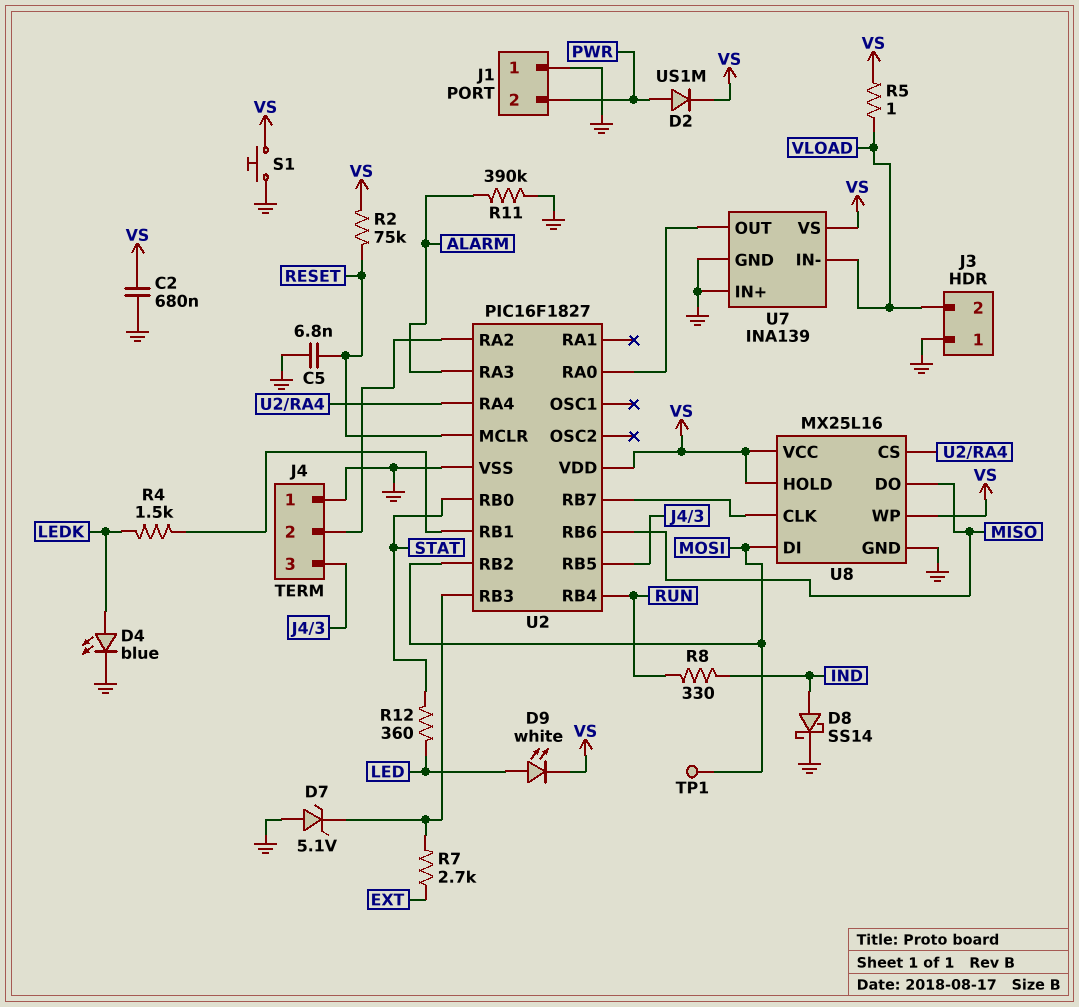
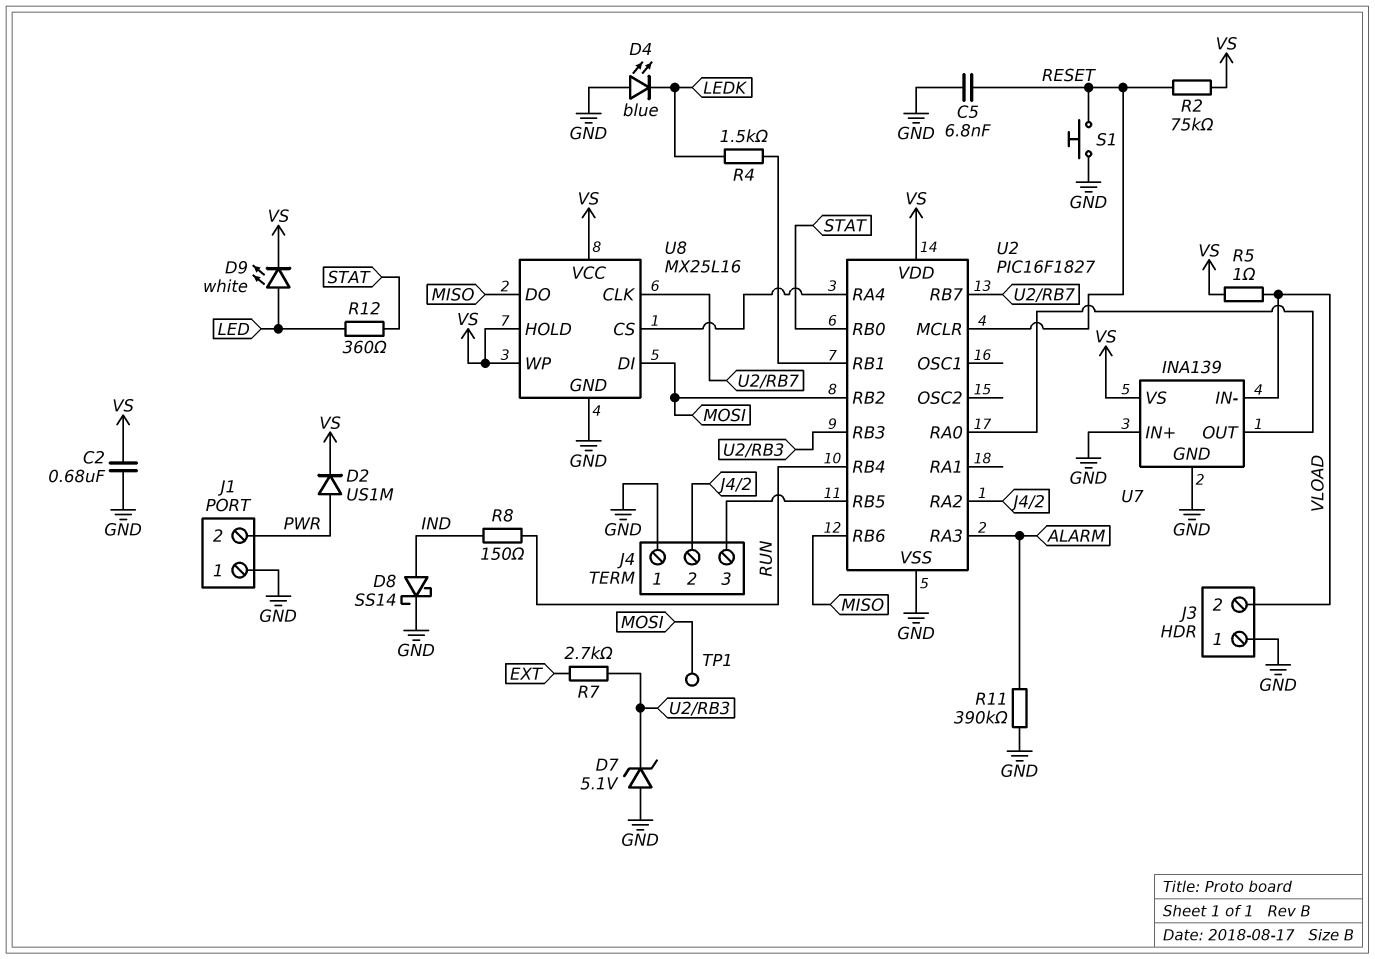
D4: LED blue (A LEDK, K GND) -> LED blue (A GND, K LEDK)
R8: 330 (IND, RUN) -> 150 (IND, RUN)
S1: button (GND, VS) -> button (GND, RESET)

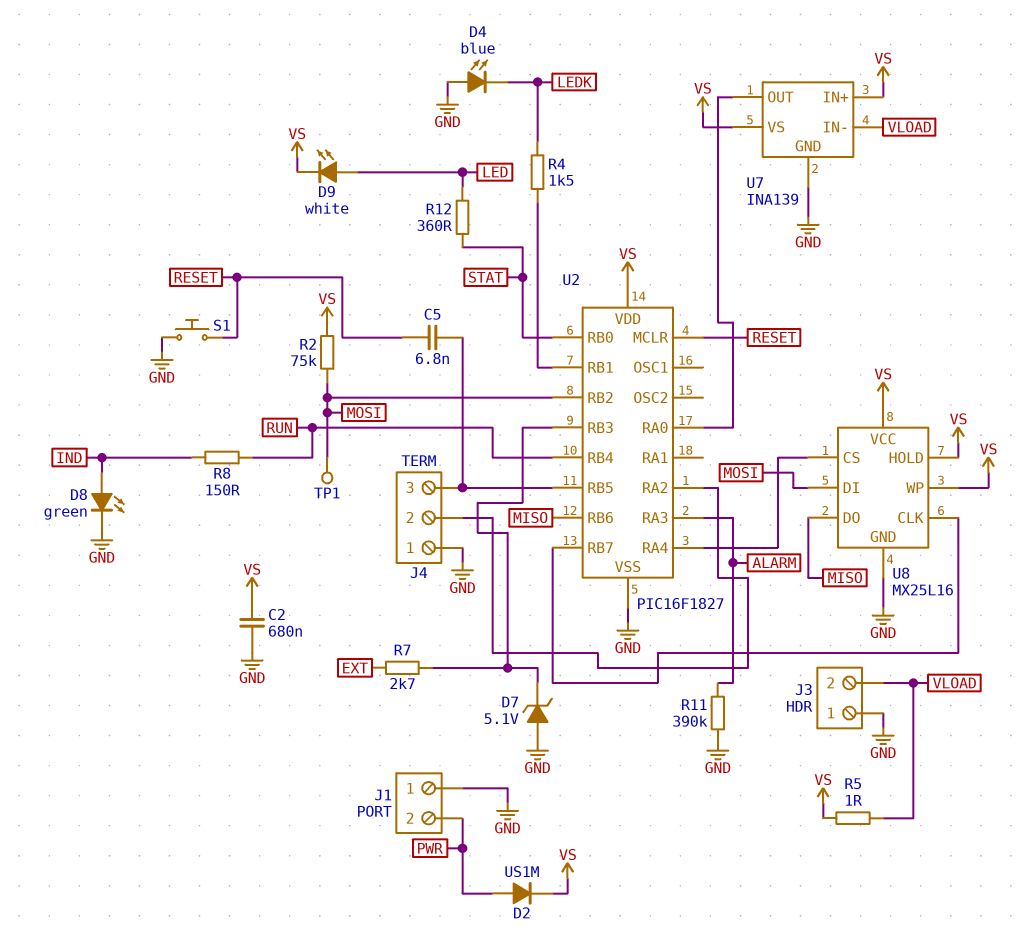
C5: 6.8nF (GND, RESET) -> 6.8nF (J4/3, RESET)
D8: schottky SS14 (A IND, K GND) -> LED green (A IND, K GND)
R2: 75k (RESET, VS) -> 75k (MOSI, VS)
U7 pin IN+: GND -> VS

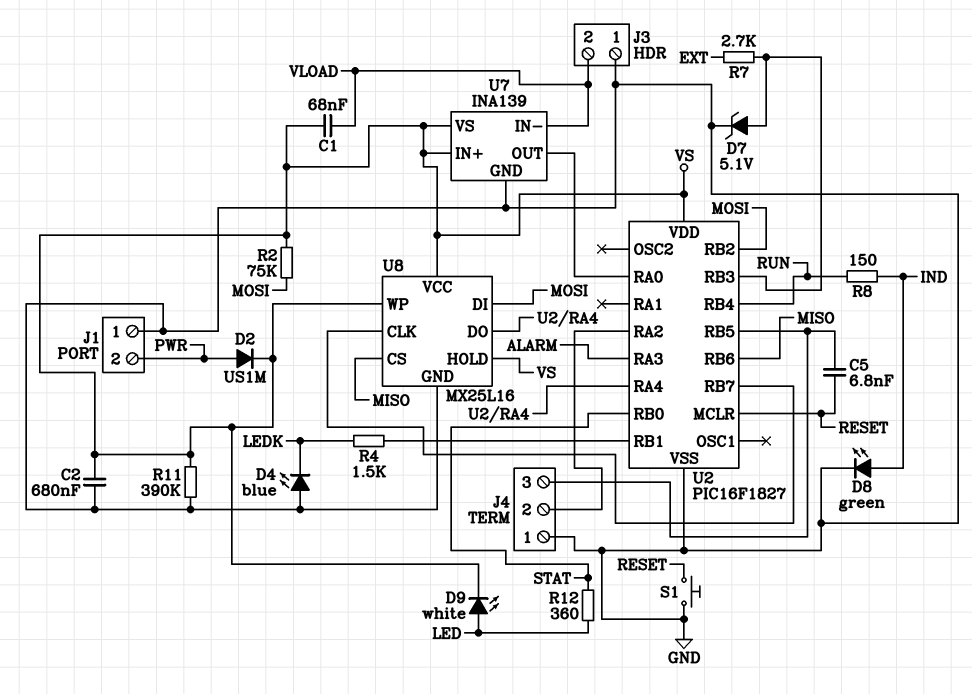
C1: none -> 68nF (VLOAD, VS)
D7: zener 5.1V (A GND, K U2/RB3) -> zener 5.1V (A U2/RB3, K GND)
R5: 1 (VLOAD, VS) -> none
R11: 390k (ALARM, GND) -> 390k (GND, VS)
TP1: test point (MOSI) -> none
U8 pin CS: U2/RA4 -> MISO
U8 pin DO: MISO -> U2/RA4

